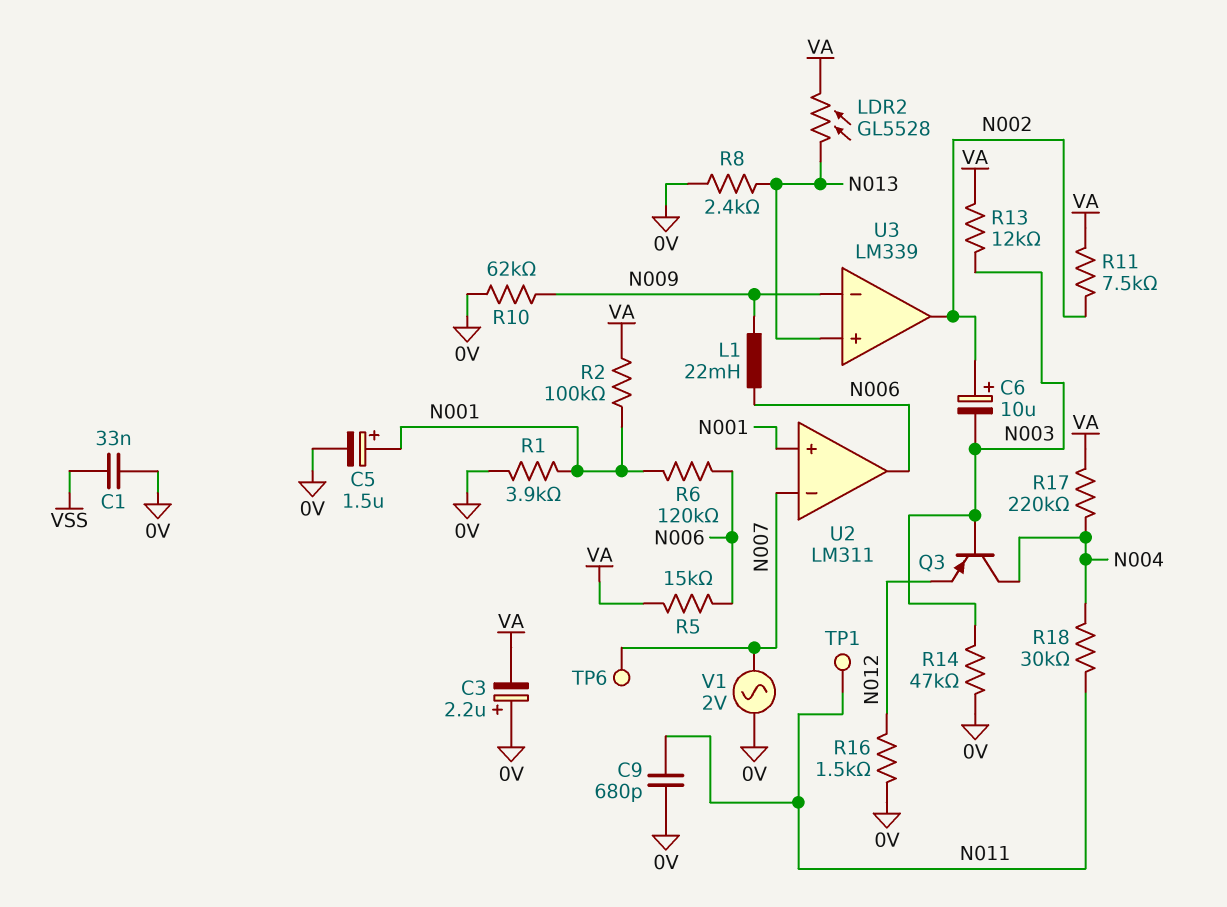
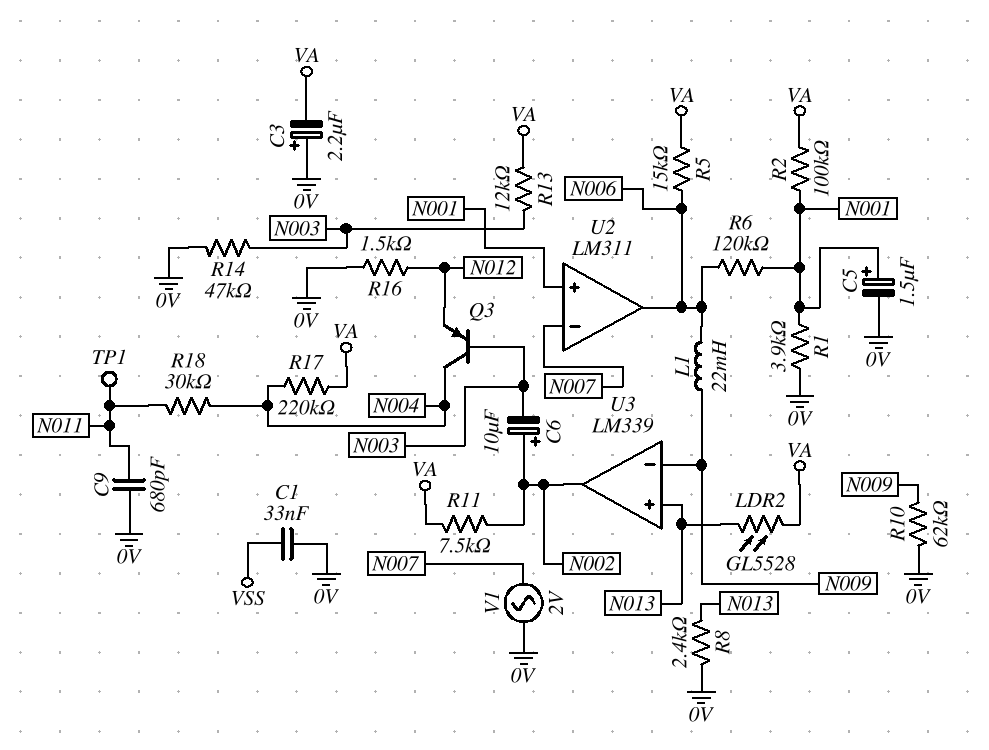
TP6: test point (N007) -> none

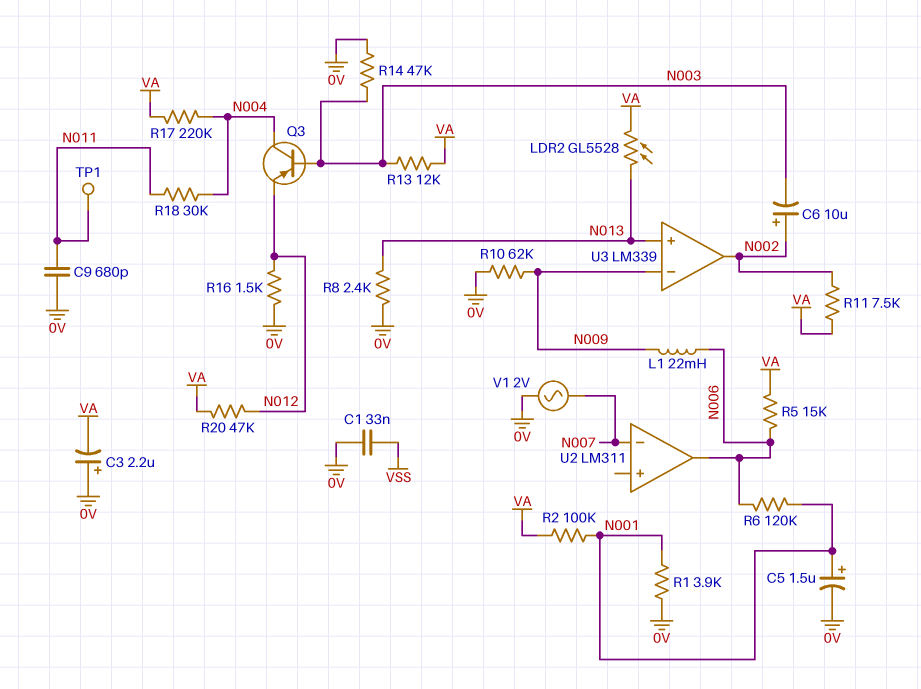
R20: none -> 47k (N012, VA)
U2 pin in+: N001 -> none

